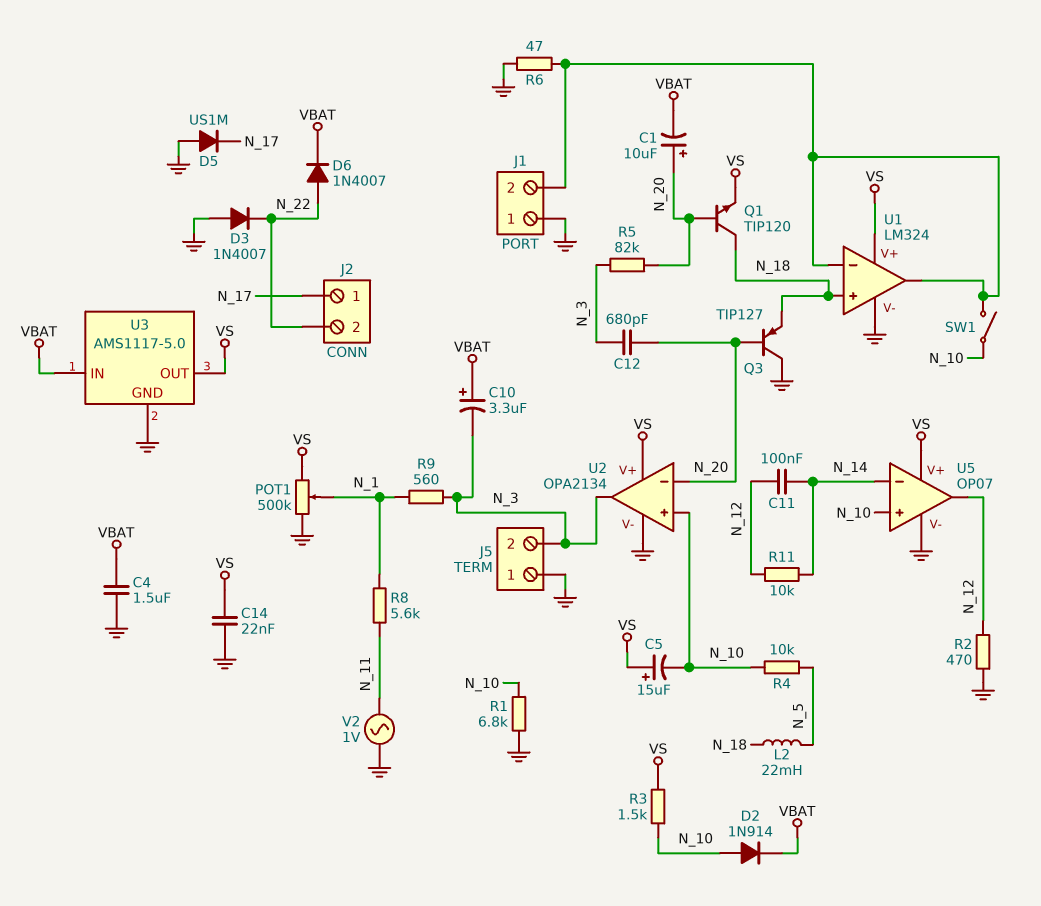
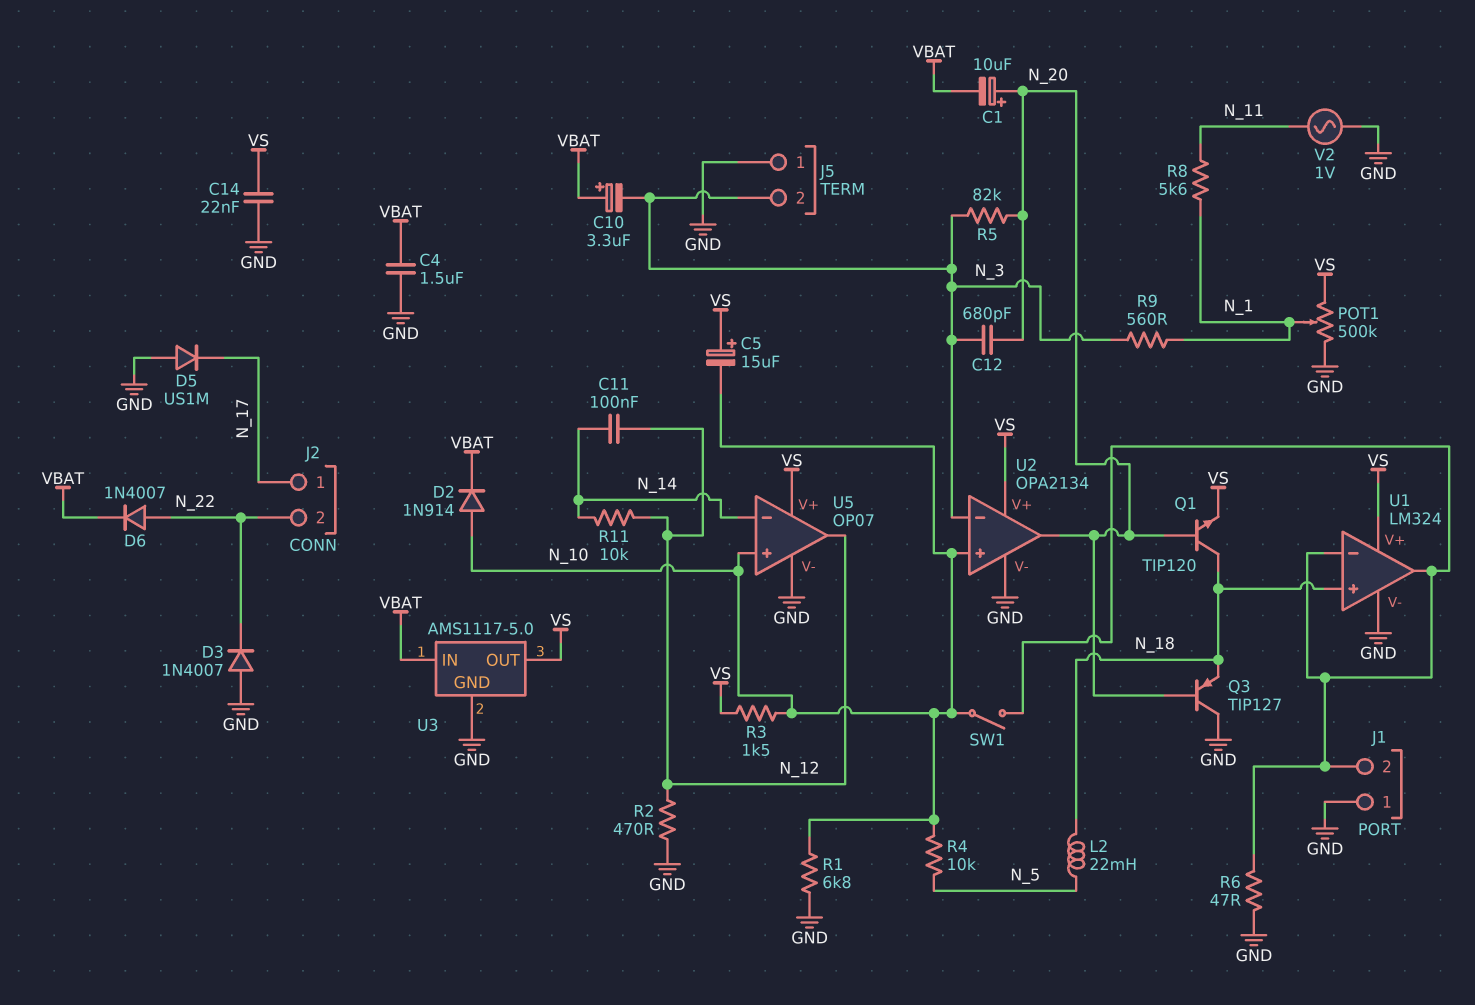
U2 pin in-: N_20 -> N_3
U2 pin out: N_3 -> N_20

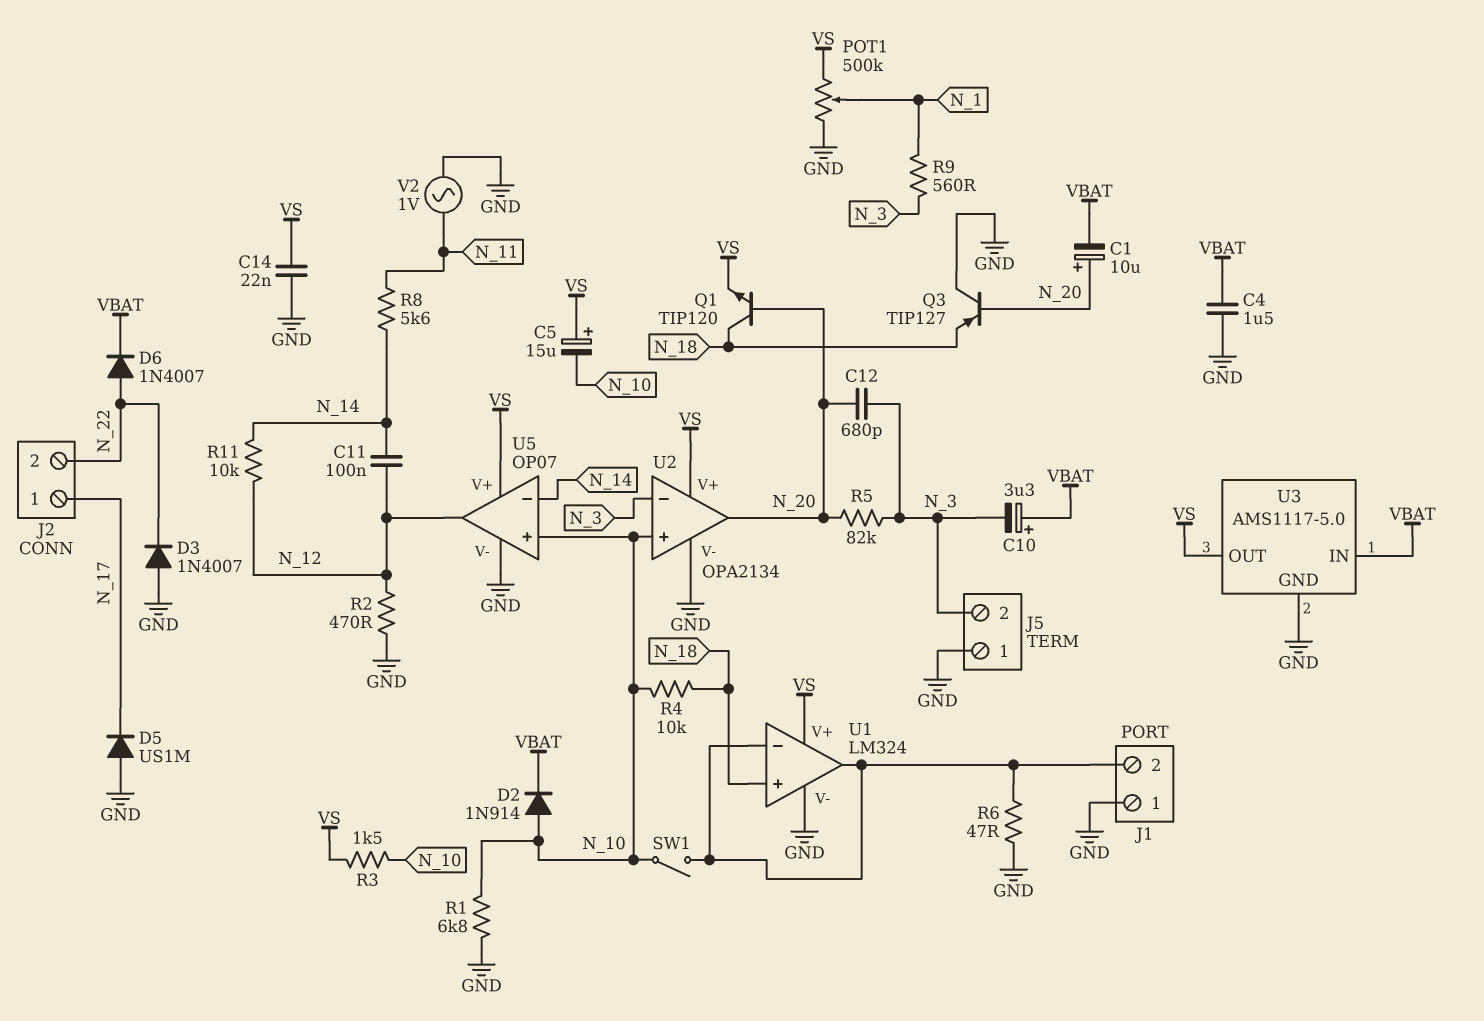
L2: 22mH (N_5, N_18) -> none
R4: 10k (N_5, N_10) -> 10k (N_10, N_18)
R8: 5.6k (N_1, N_11) -> 5.6k (N_11, N_14)

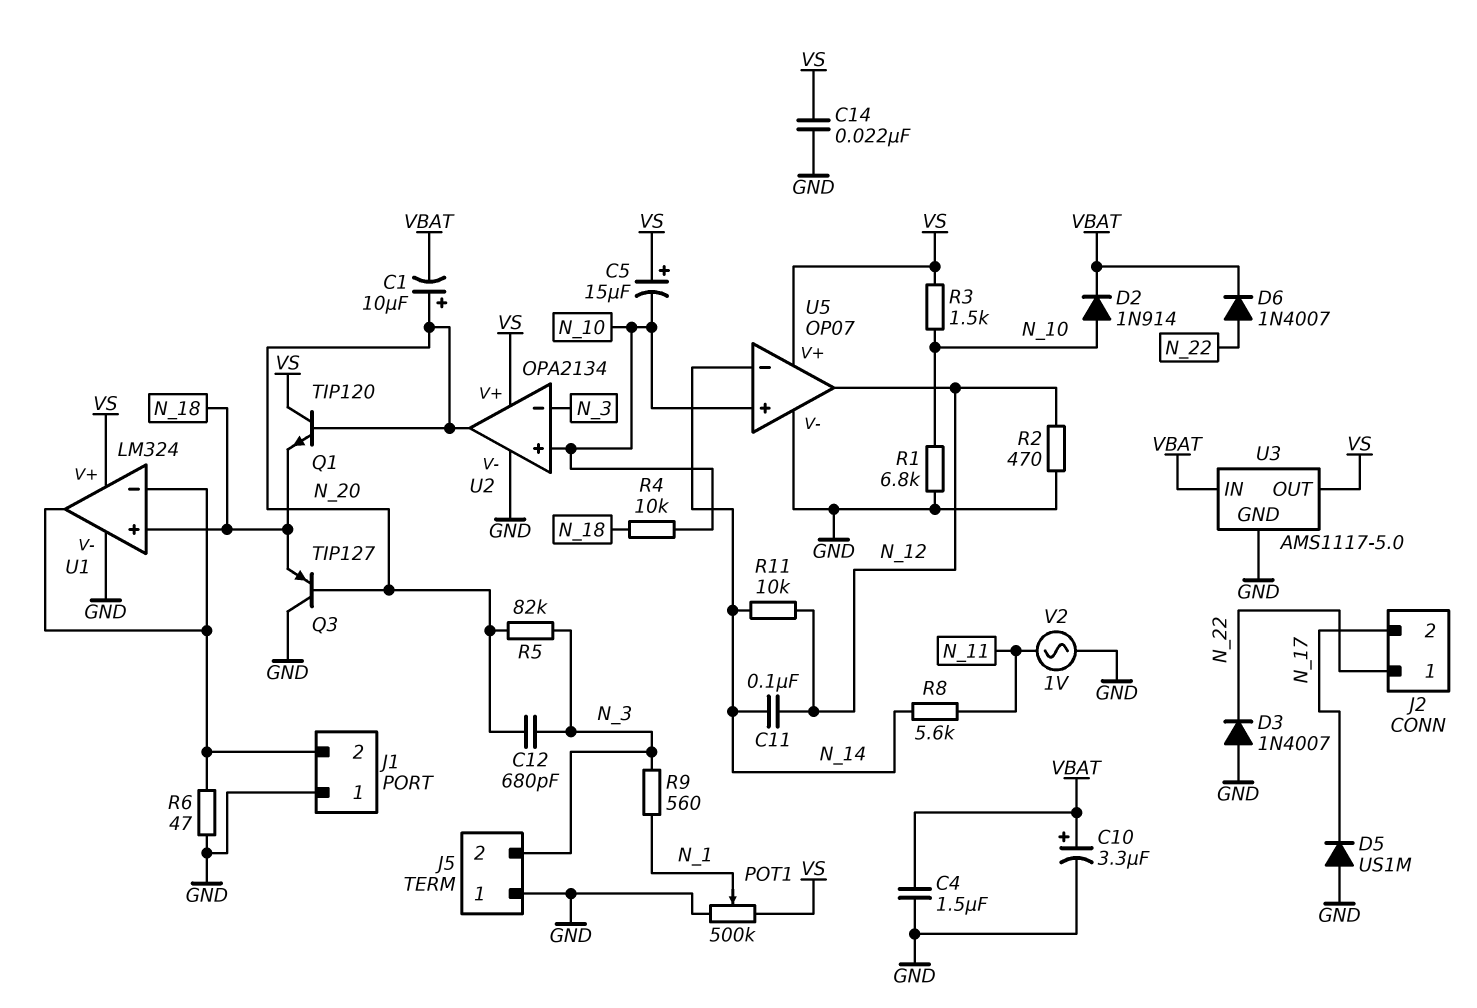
C10: 3.3uF (plus VBAT, minus N_3) -> 3.3uF (plus VBAT, minus GND)
J2 pin 1: N_17 -> N_22
J2 pin 2: N_22 -> N_17
Q1: NPN TIP120 (B N_20, C N_18, E VS) -> NPN TIP120 (B N_20, C VS, E N_18)
SW1: switch (J1/2, N_10) -> none

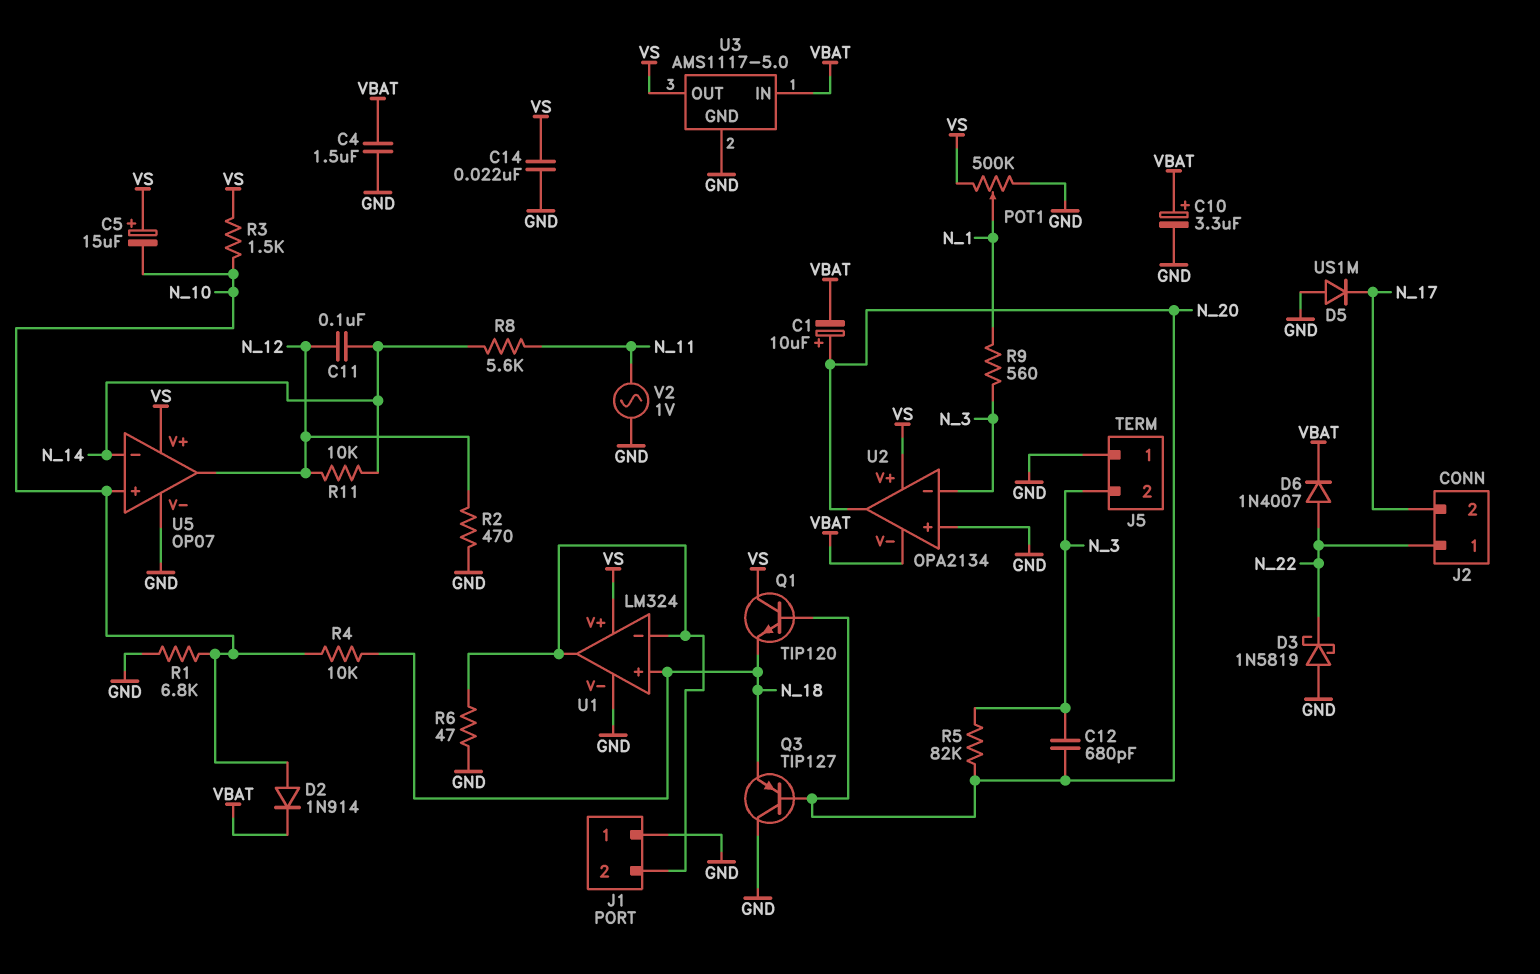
D3: diode 1N4007 (A GND, K N_22) -> schottky 1N5819 (A GND, K N_22)
U2 pin V-: GND -> VBAT
U2 pin in+: N_10 -> GND

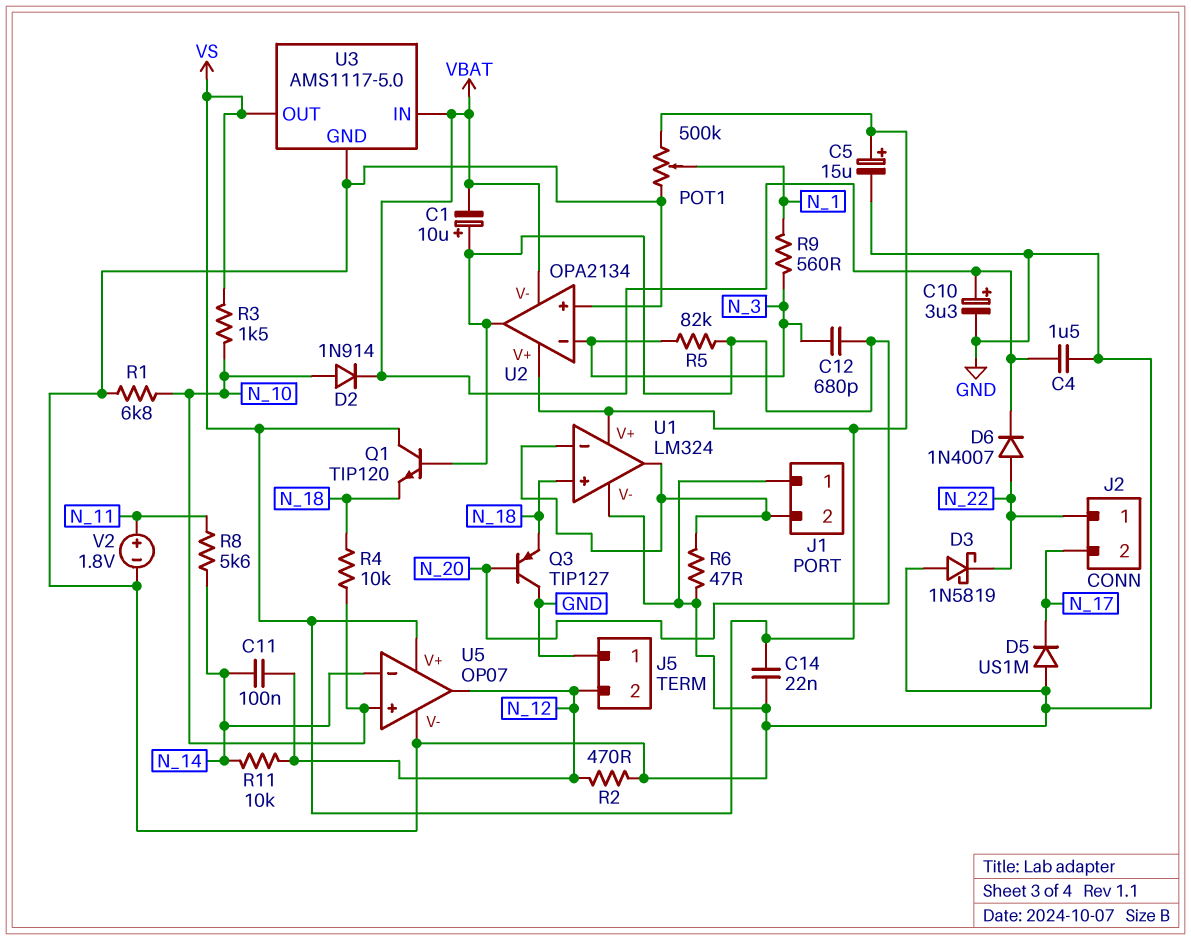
C5: 15uF (plus VS, minus N_10) -> 15uF (plus VS, minus GND)
J5 pin 2: N_3 -> N_12
V2: AC 1V (GND, N_11) -> 1.8V (plus N_11, minus GND)

